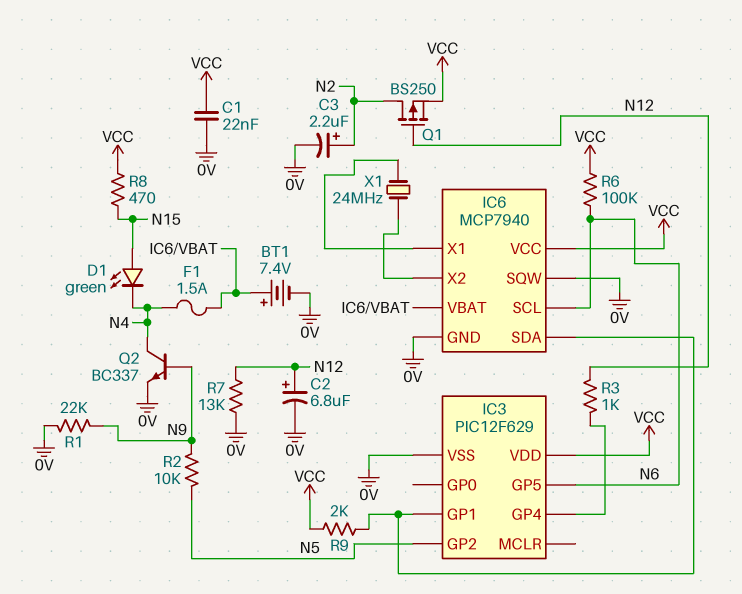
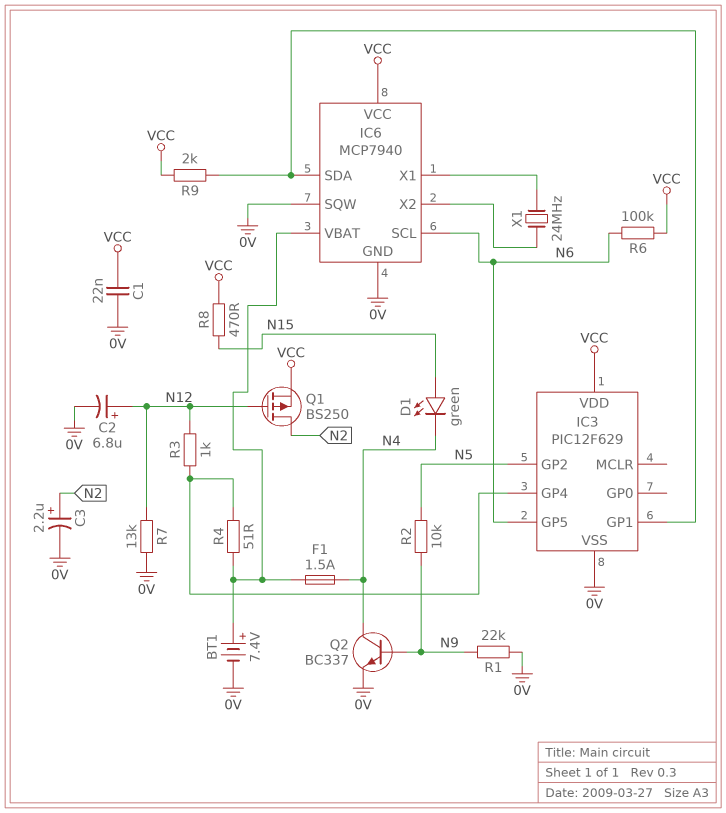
R4: none -> 51 (IC3/GP4, IC6/VBAT)

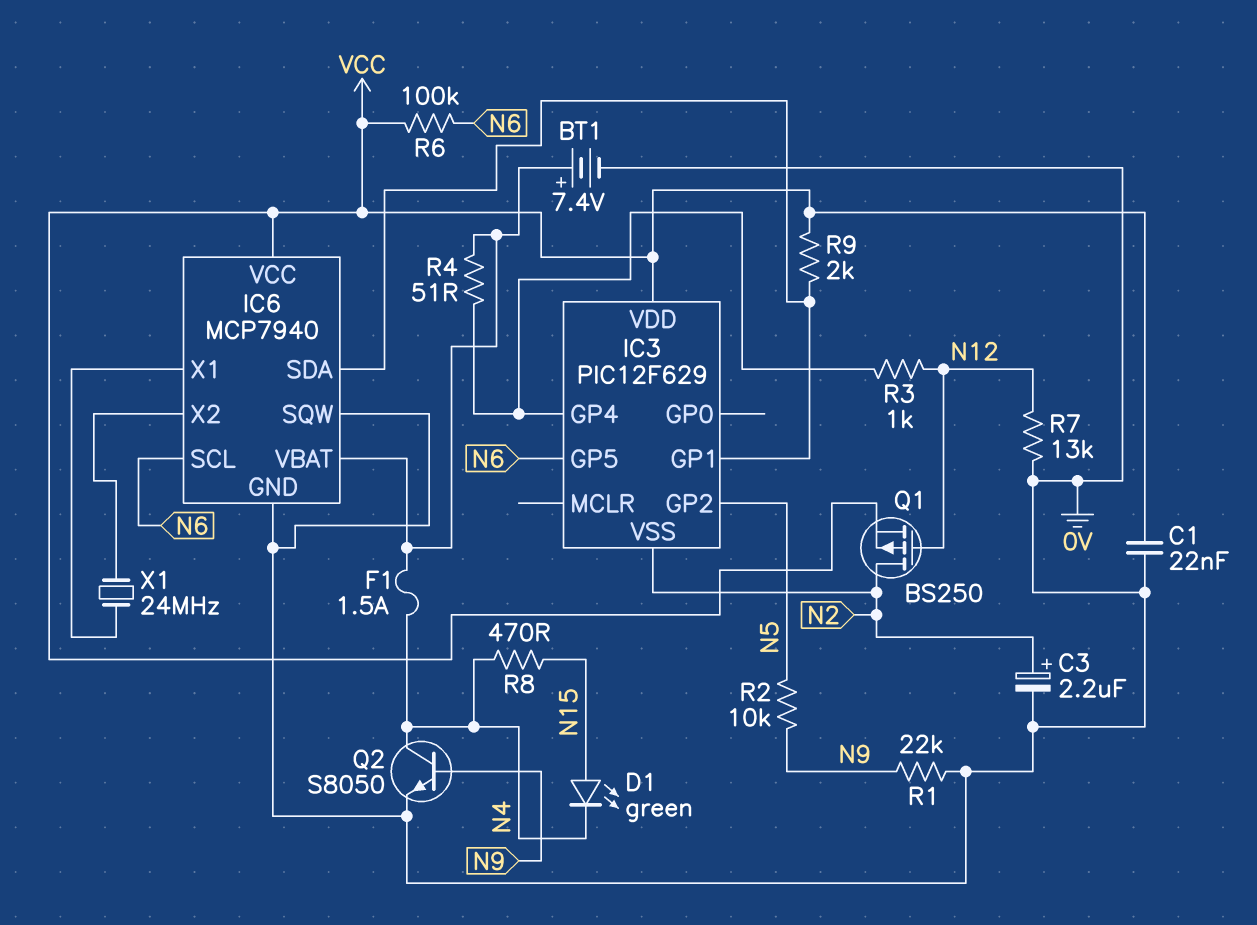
C2: 6.8uF (plus N12, minus 0V) -> none
IC3 pin VSS: 0V -> N2
Q2: NPN BC337 (B N9, C N4, E 0V) -> NPN S8050 (B N9, C N4, E 0V)
R8: 470 (N15, VCC) -> 470 (N4, N15)

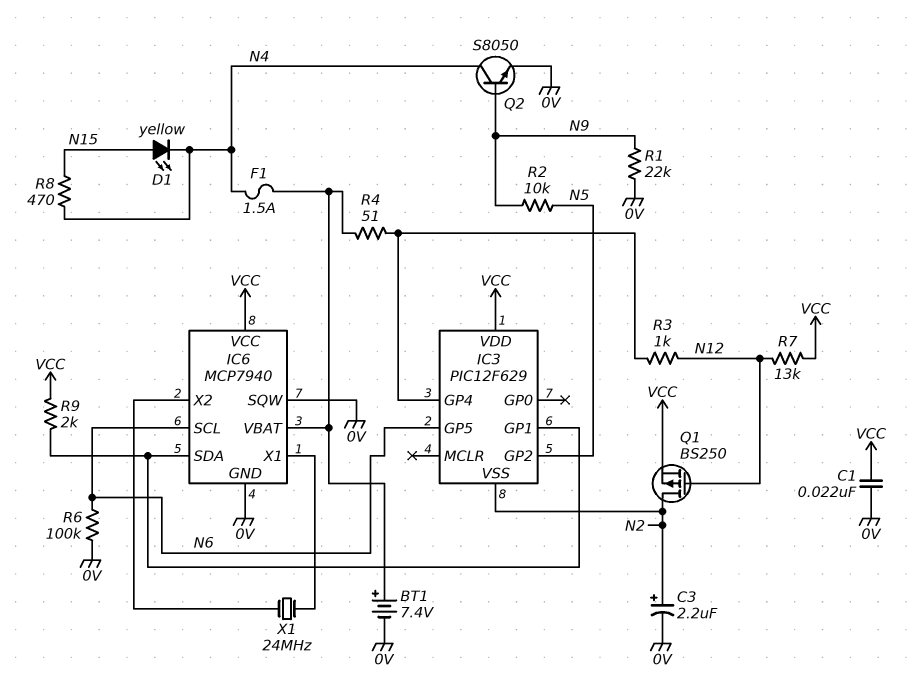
D1: LED green (A N15, K N4) -> LED yellow (A N15, K N4)
R6: 100k (N6, VCC) -> 100k (0V, N6)
R7: 13k (0V, N12) -> 13k (N12, VCC)

